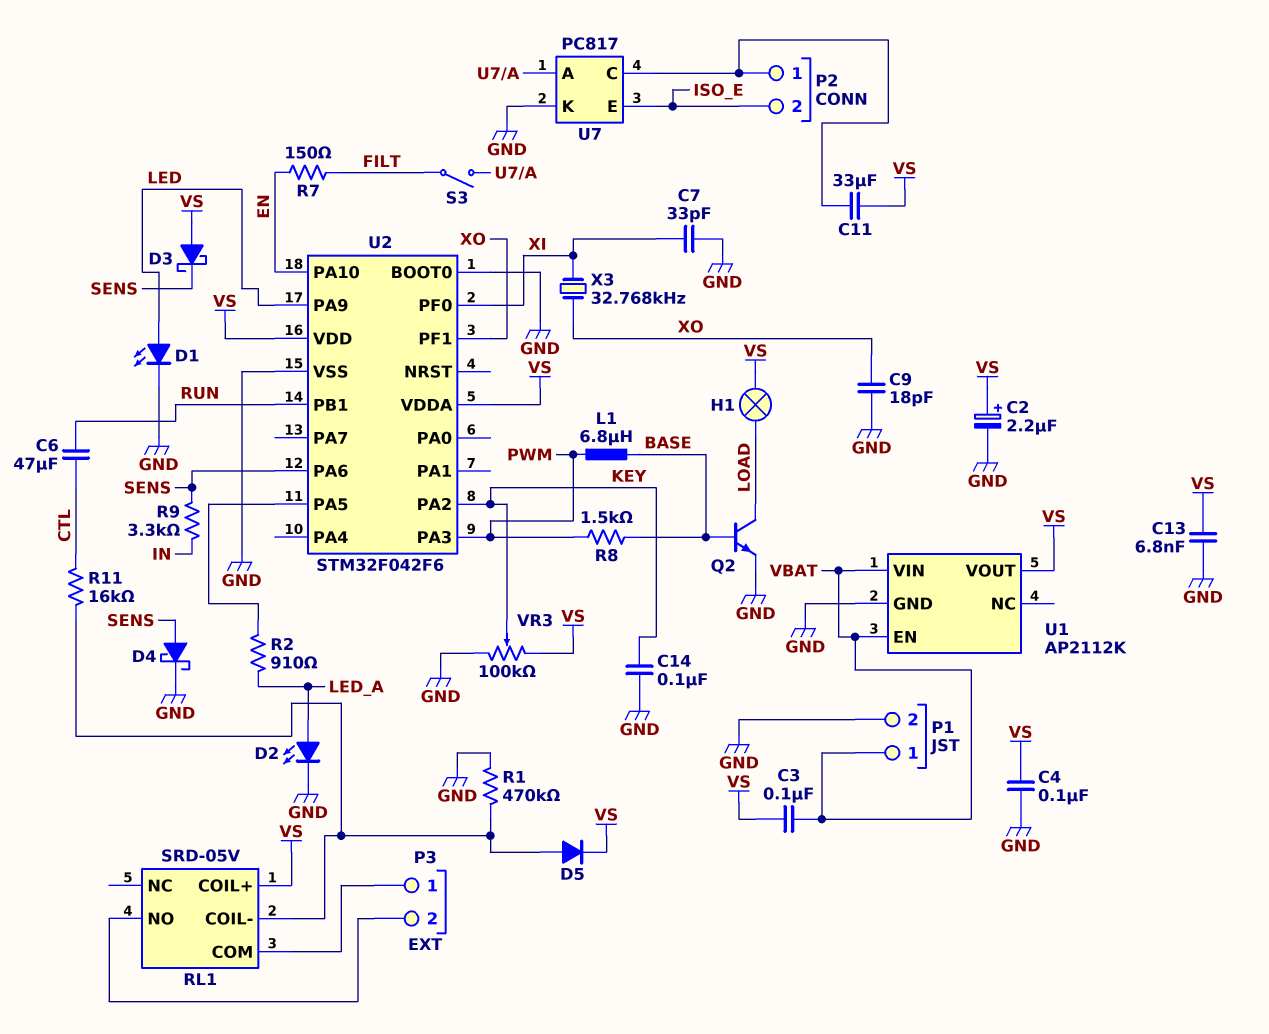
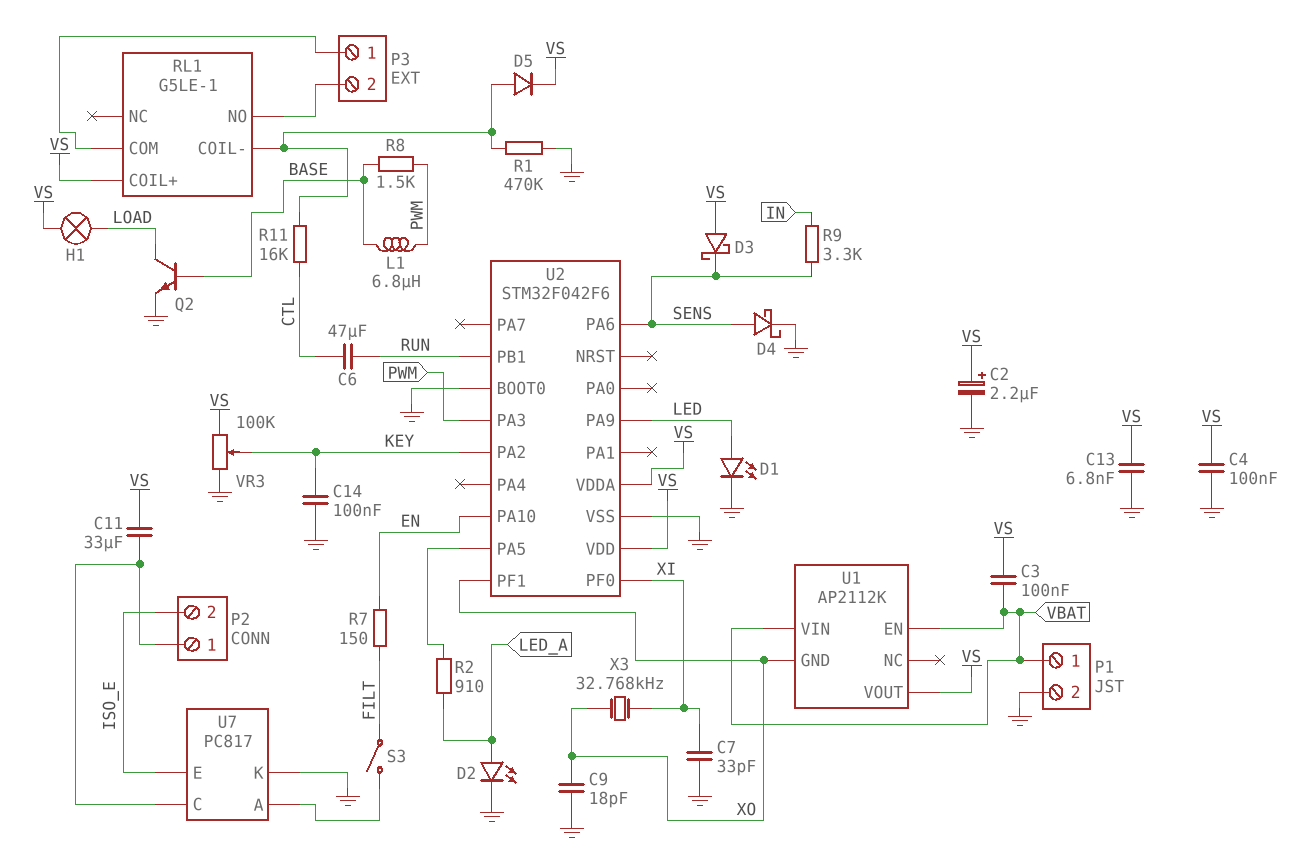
RL1: SRD-05V -> G5LE-1
U1 pin GND: GND -> XO

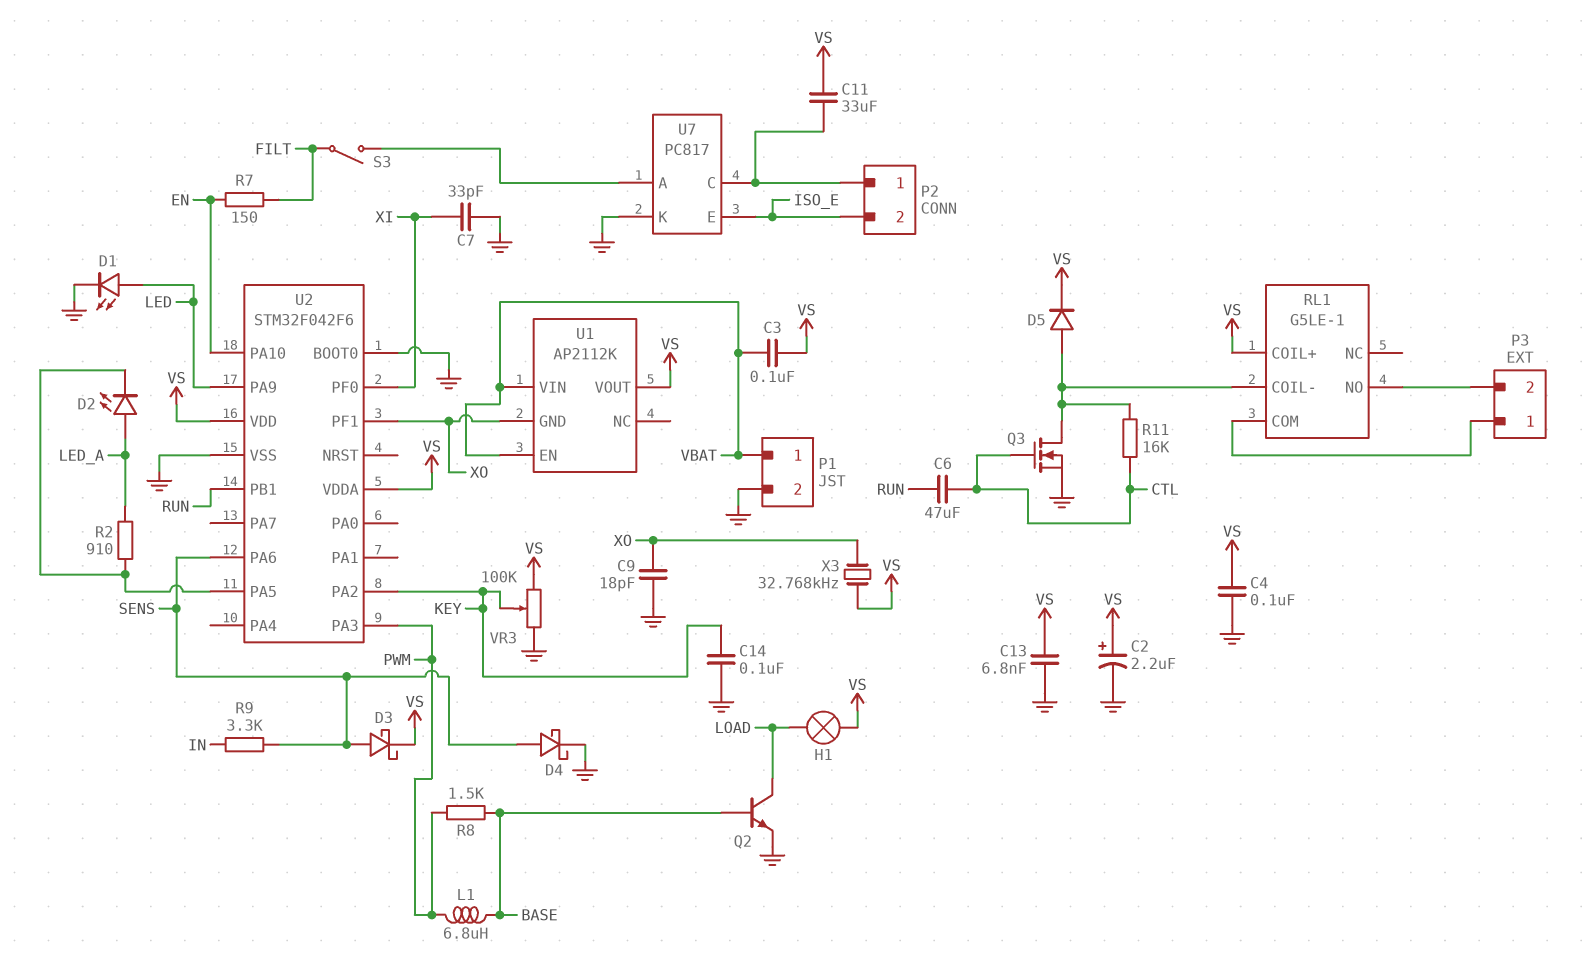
D2: LED (A LED_A, K GND) -> LED (A LED_A, K U2/PA5)
D3: schottky (A VS, K SENS) -> schottky (A SENS, K VS)
Q3: none -> NMOS (G CTL, D RL1/COIL-, S GND)
R1: 470k (GND, RL1/COIL-) -> none
X3: 32.768kHz (XI, XO) -> 32.768kHz (VS, XO)

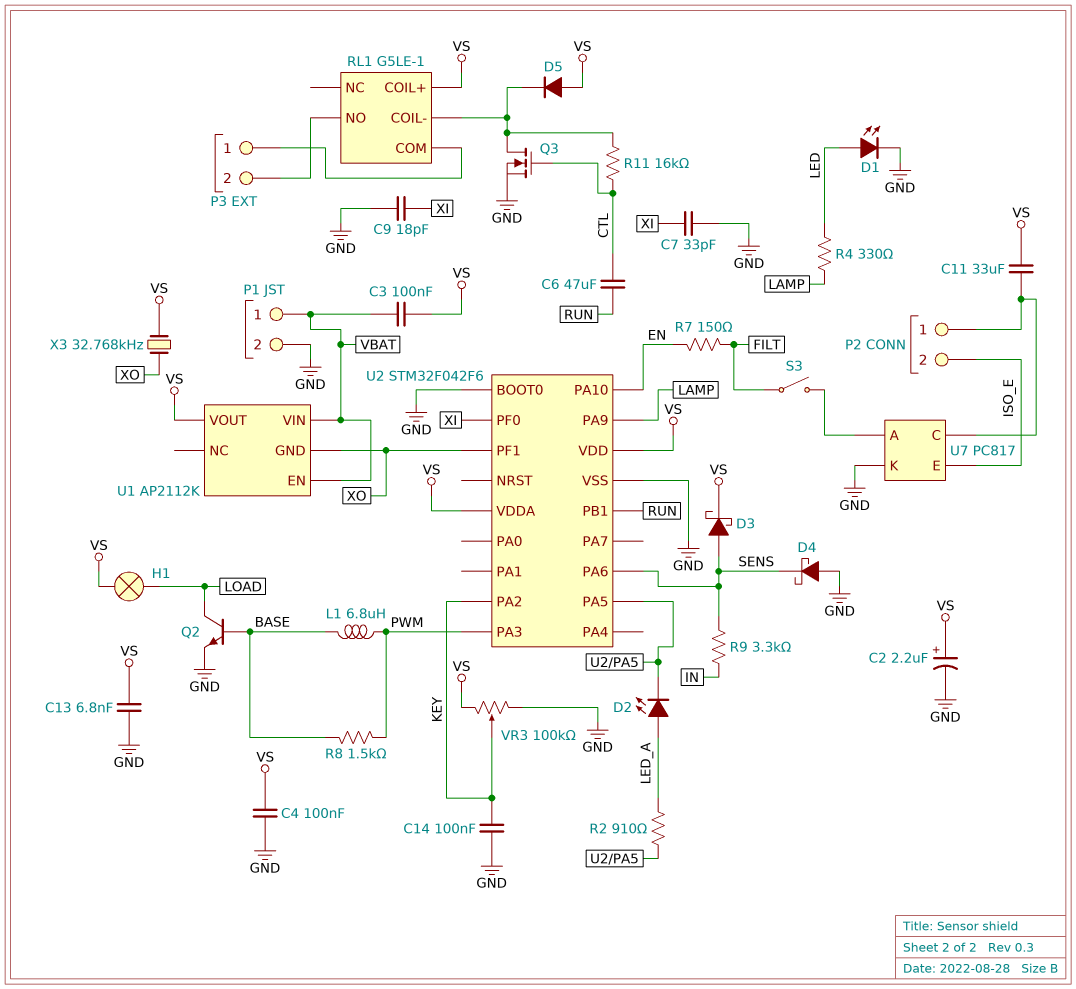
C9: 18pF (GND, XO) -> 18pF (GND, XI)
D4: schottky (A SENS, K GND) -> schottky (A GND, K SENS)
D5: diode (A RL1/COIL-, K VS) -> diode (A VS, K RL1/COIL-)
R4: none -> 330 (LAMP, LED)
U2 pin PA9: LED -> LAMP

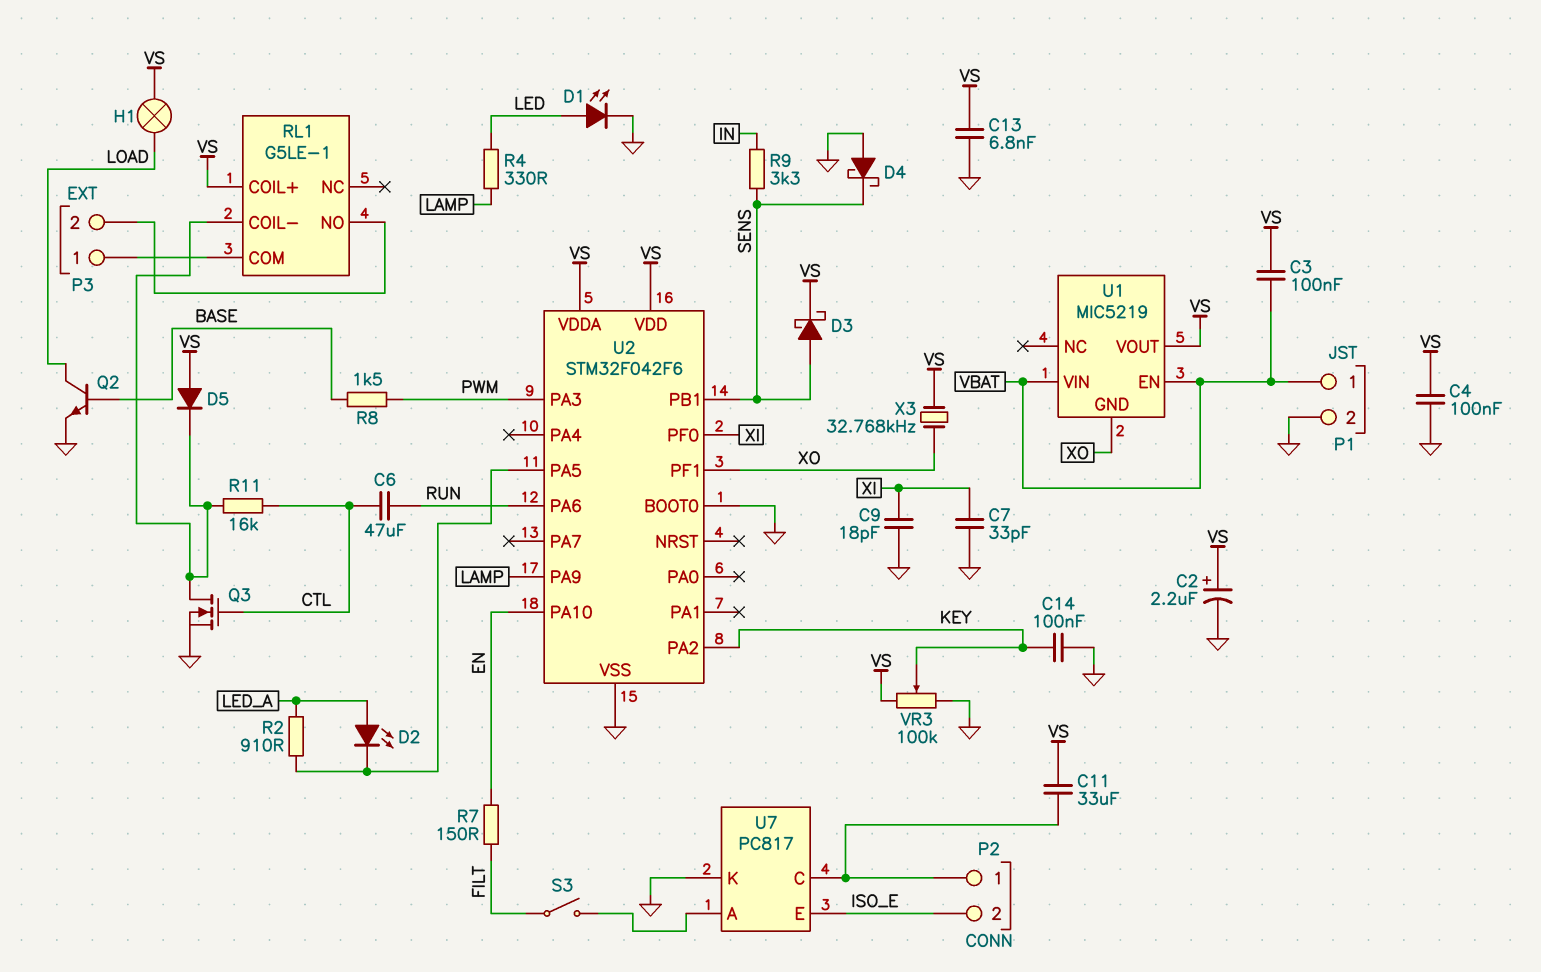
L1: 6.8uH (BASE, PWM) -> none
U1: AP2112K -> MIC5219
U2 pin PA6: SENS -> RUN
U2 pin PB1: RUN -> SENS

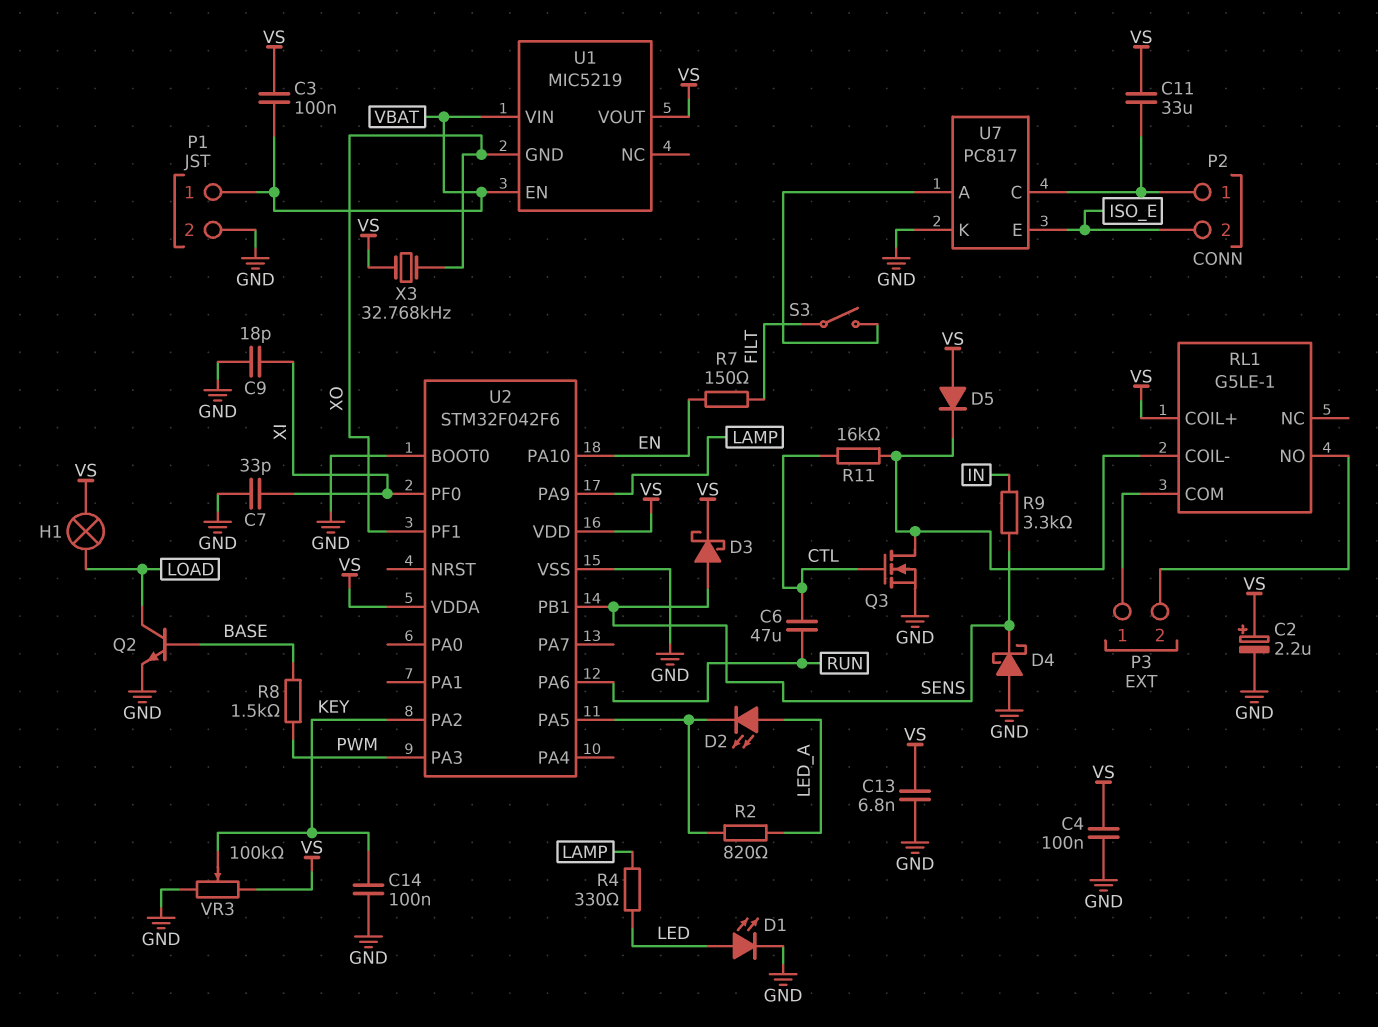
R2: 910 (LED_A, U2/PA5) -> 820 (LED_A, U2/PA5)

